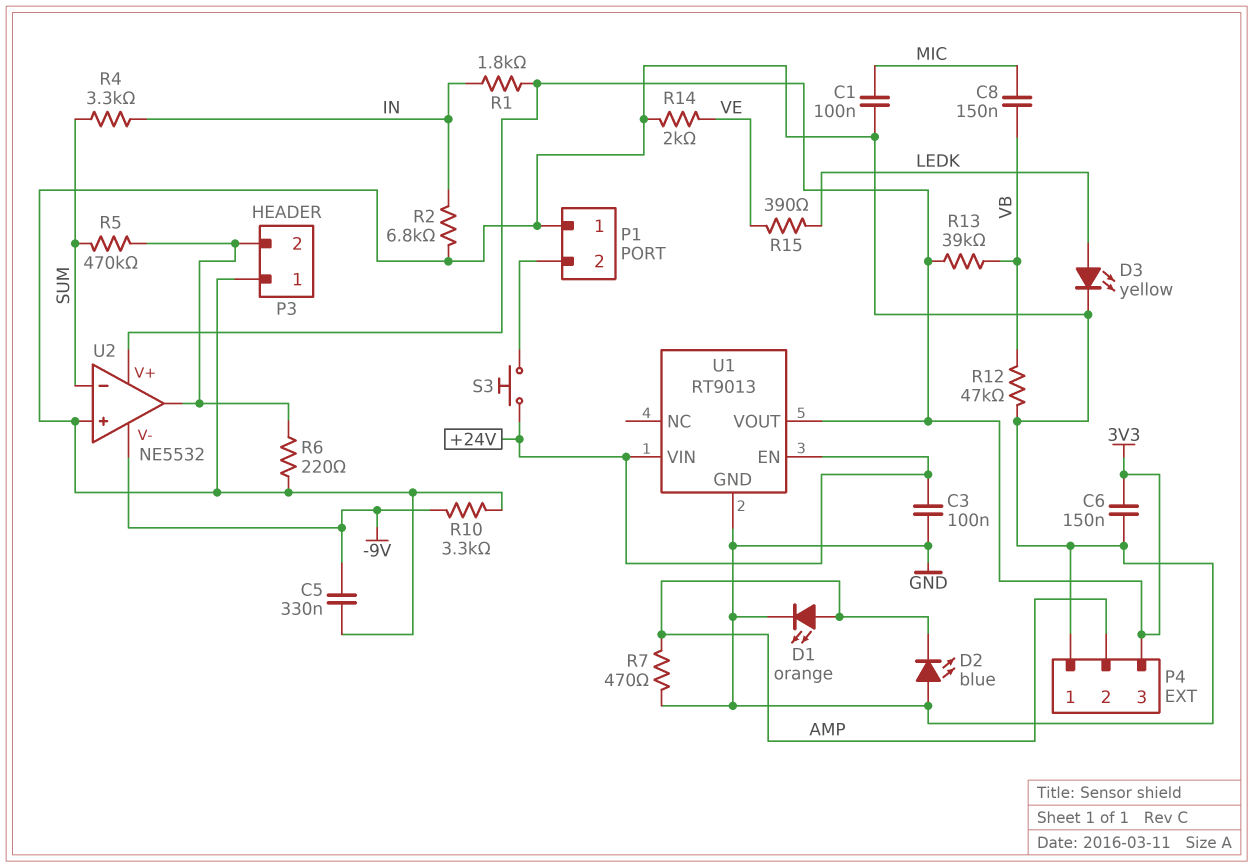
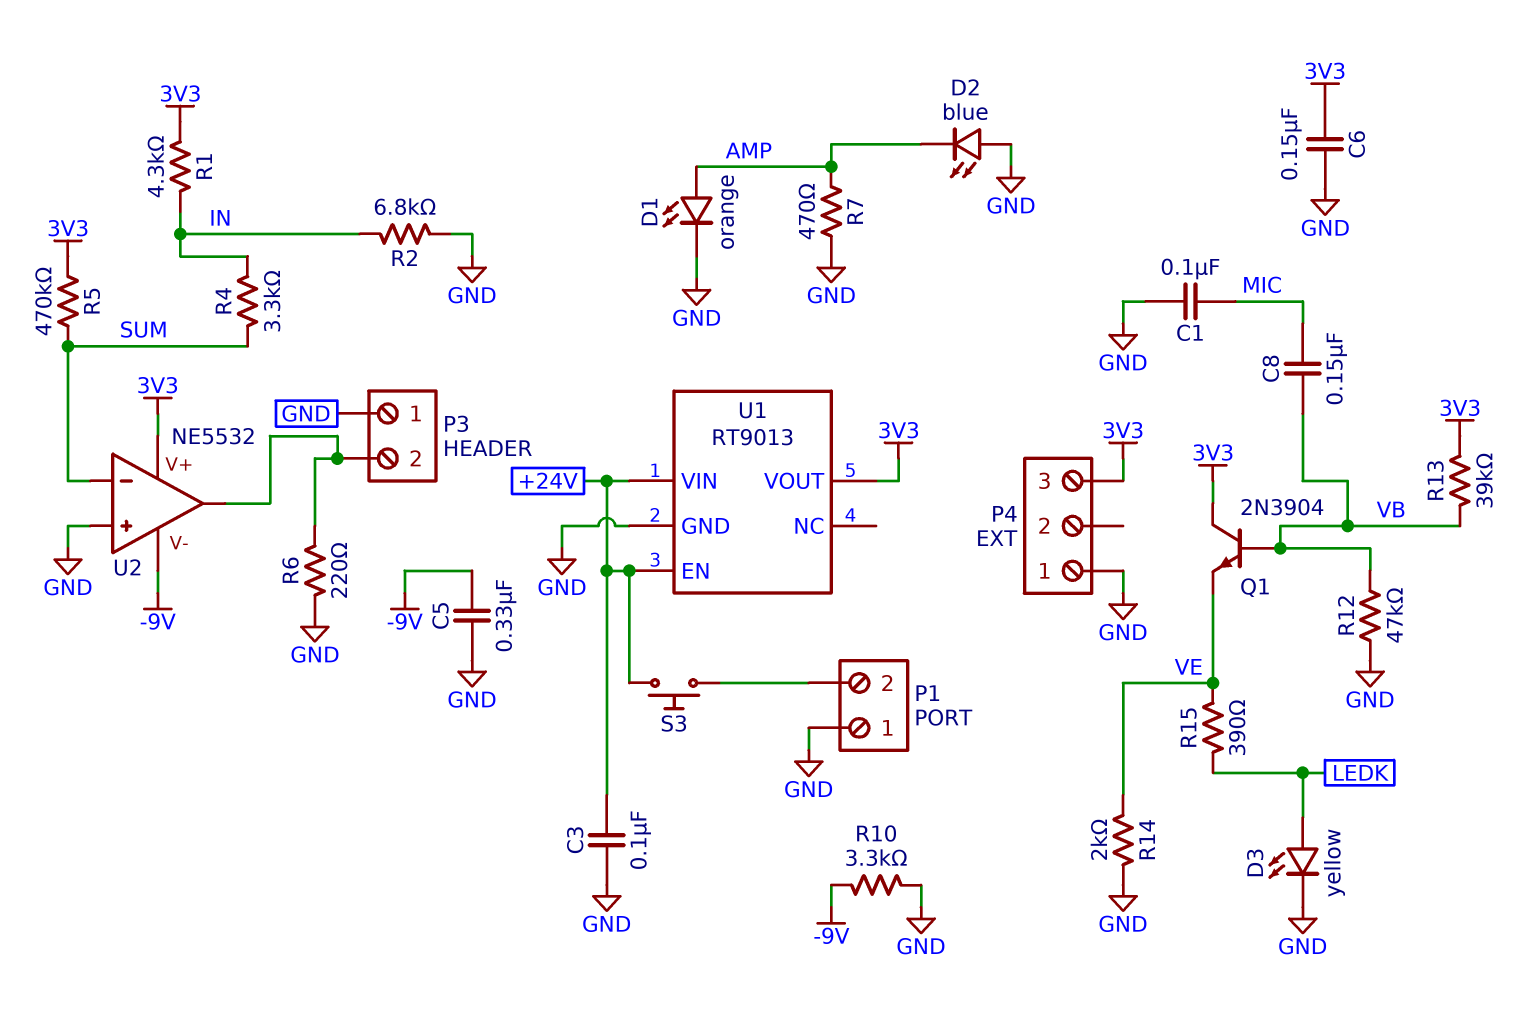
P4 pin 2: AMP -> none
Q1: none -> NPN 2N3904 (B VB, C 3V3, E VE)
R1: 1.8k (3V3, IN) -> 4.3k (3V3, IN)
R5: 470k (P3/2, SUM) -> 470k (3V3, SUM)

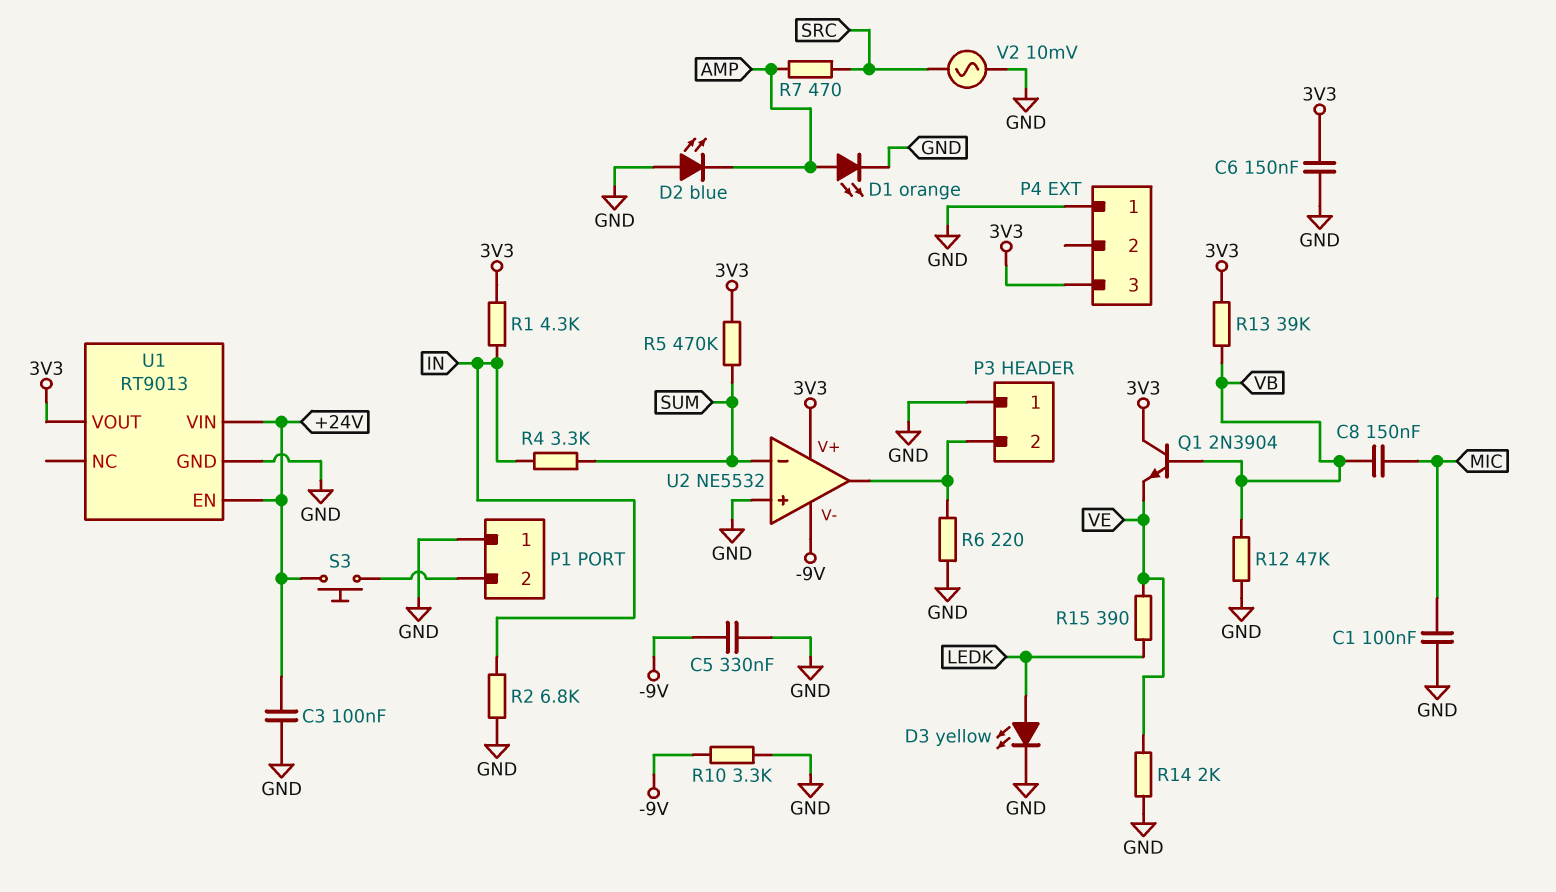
R7: 470 (AMP, GND) -> 470 (AMP, SRC)
V2: none -> AC 10mV (GND, SRC)

